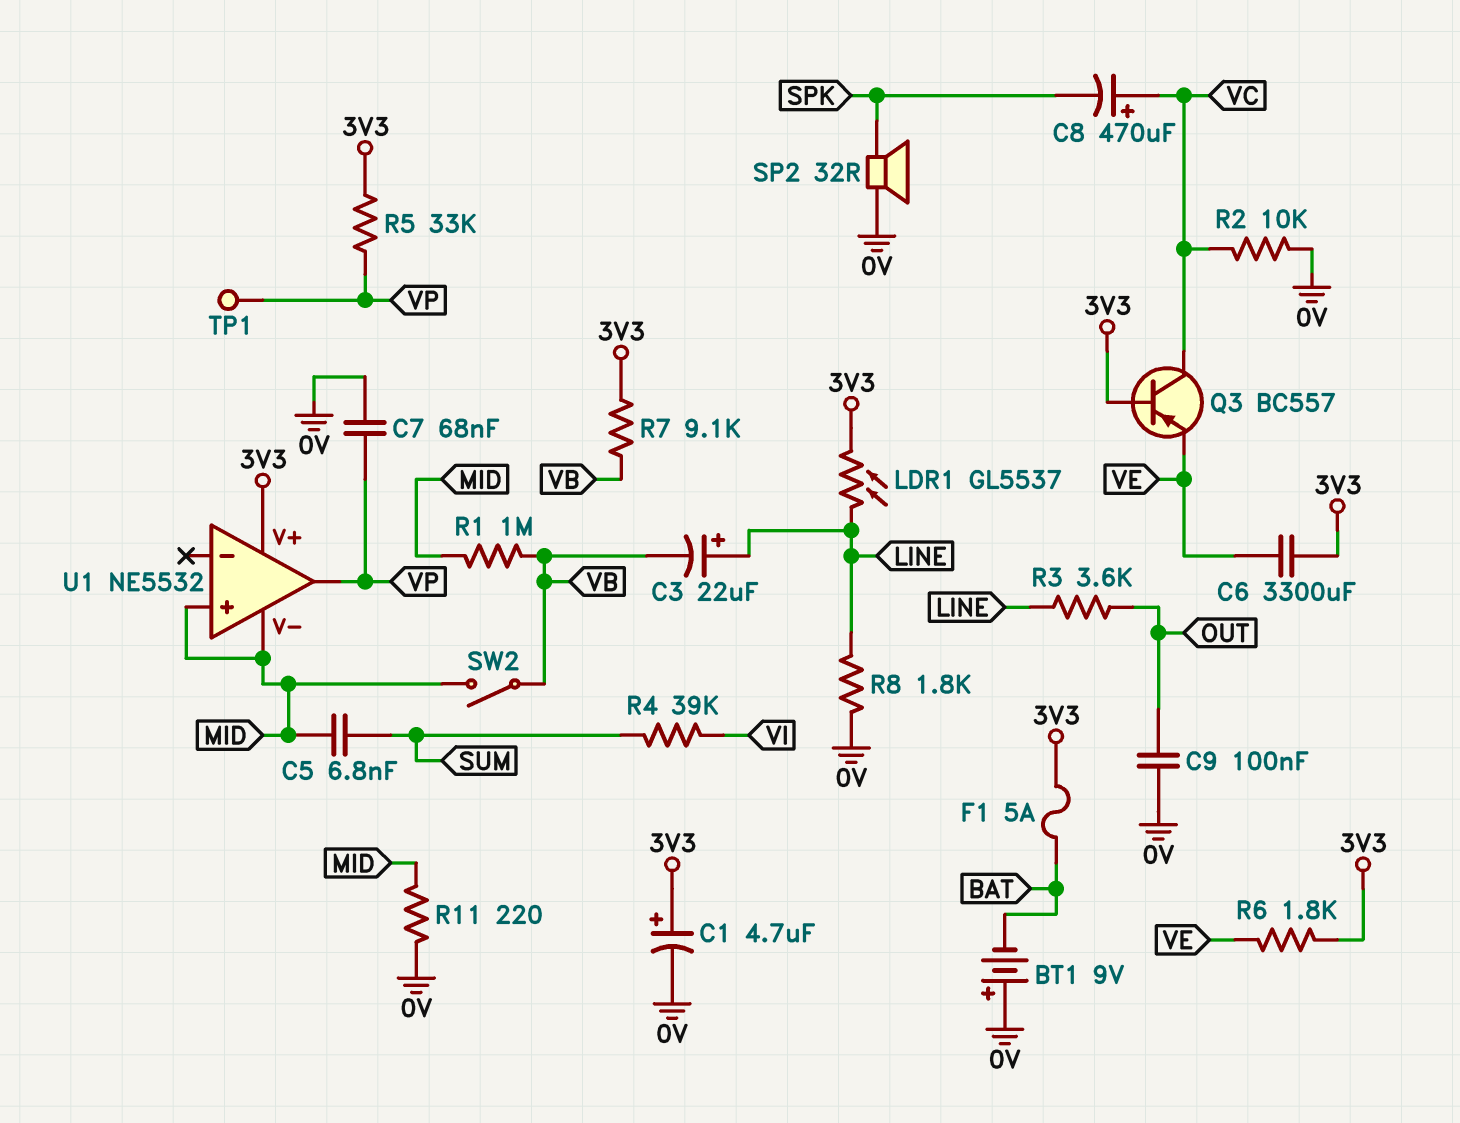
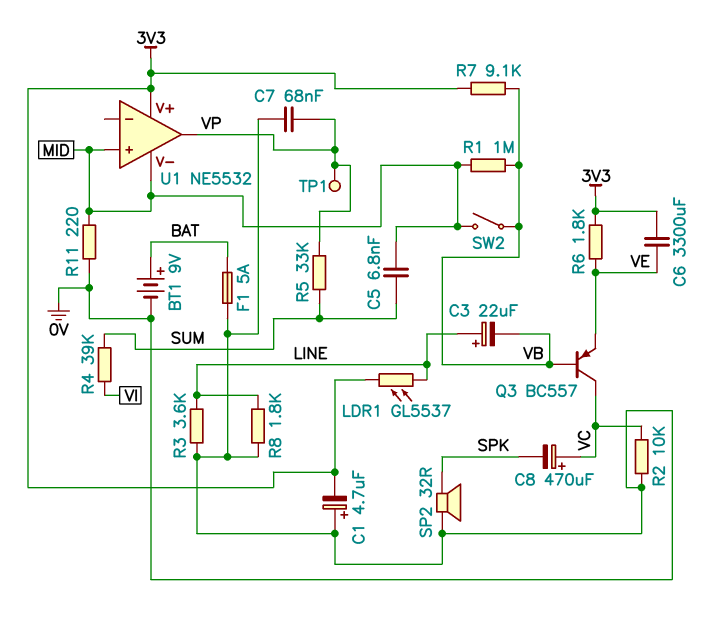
BT1: 9V (plus 0V, minus BAT) -> 9V (plus BAT, minus 0V)
C1: 4.7uF (plus 3V3, minus 0V) -> 4.7uF (plus 0V, minus 3V3)
C9: 100nF (0V, OUT) -> none
F1: 5A (3V3, BAT) -> 5A (0V, BAT)
Q3: PNP BC557 (B 3V3, C VC, E VE) -> PNP BC557 (B VB, C VC, E VE)
R3: 3.6k (LINE, OUT) -> 3.6k (0V, LINE)
R5: 33k (3V3, VP) -> 33k (SUM, VP)

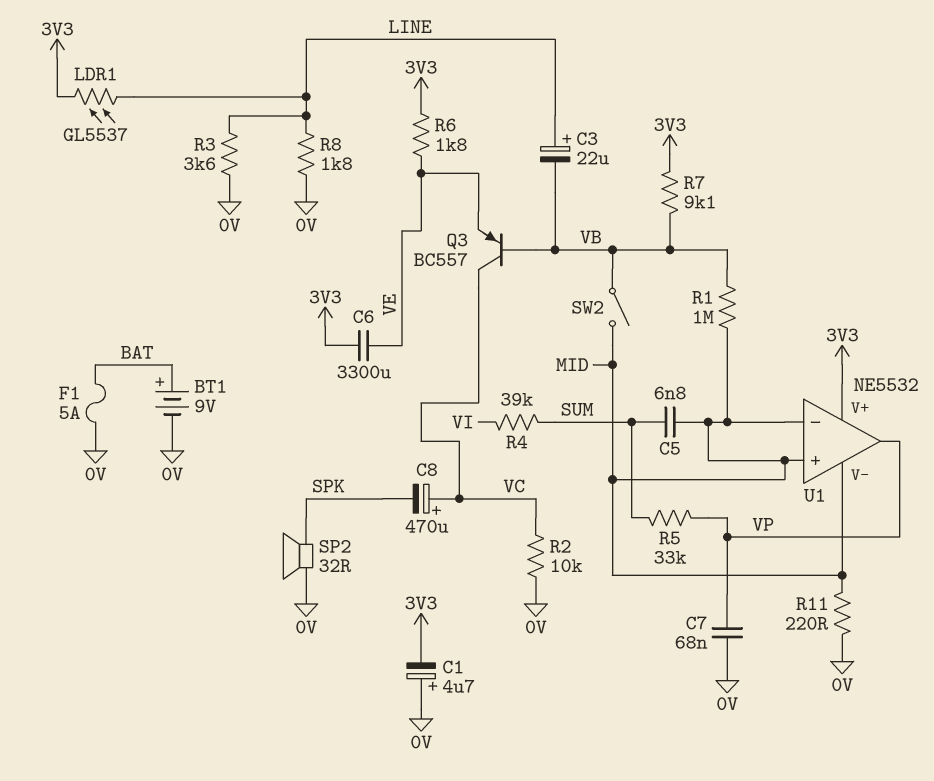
TP1: test point (VP) -> none
U1 pin in-: none -> MID

